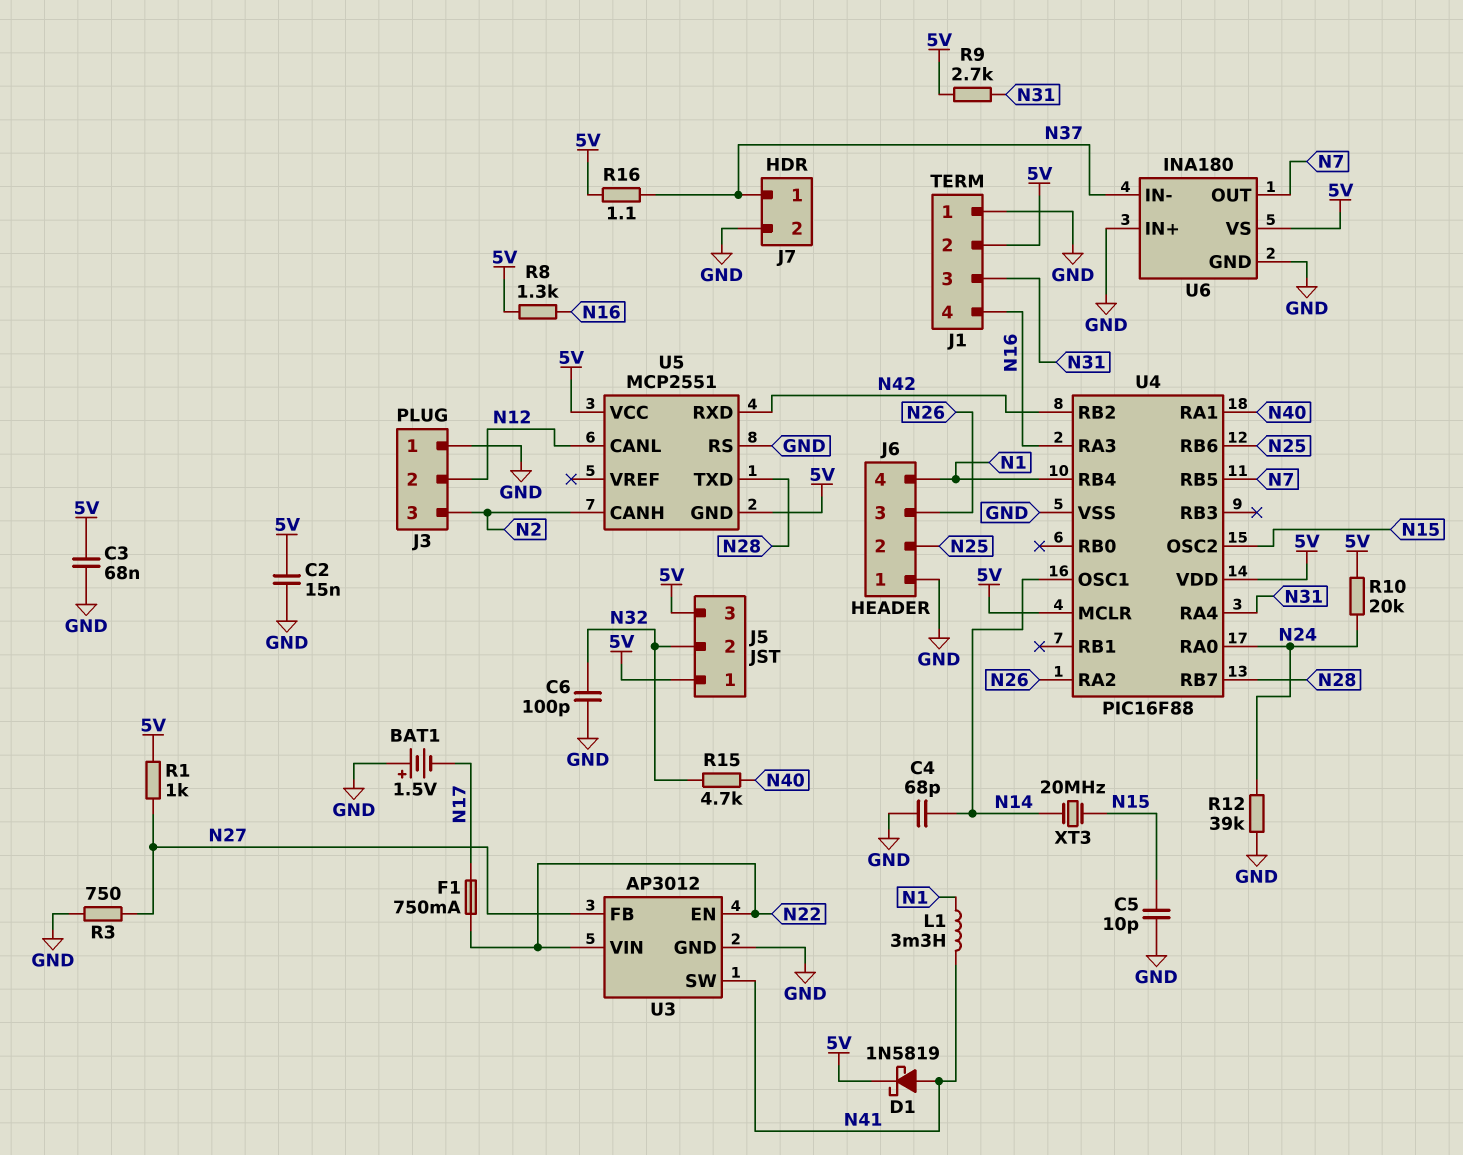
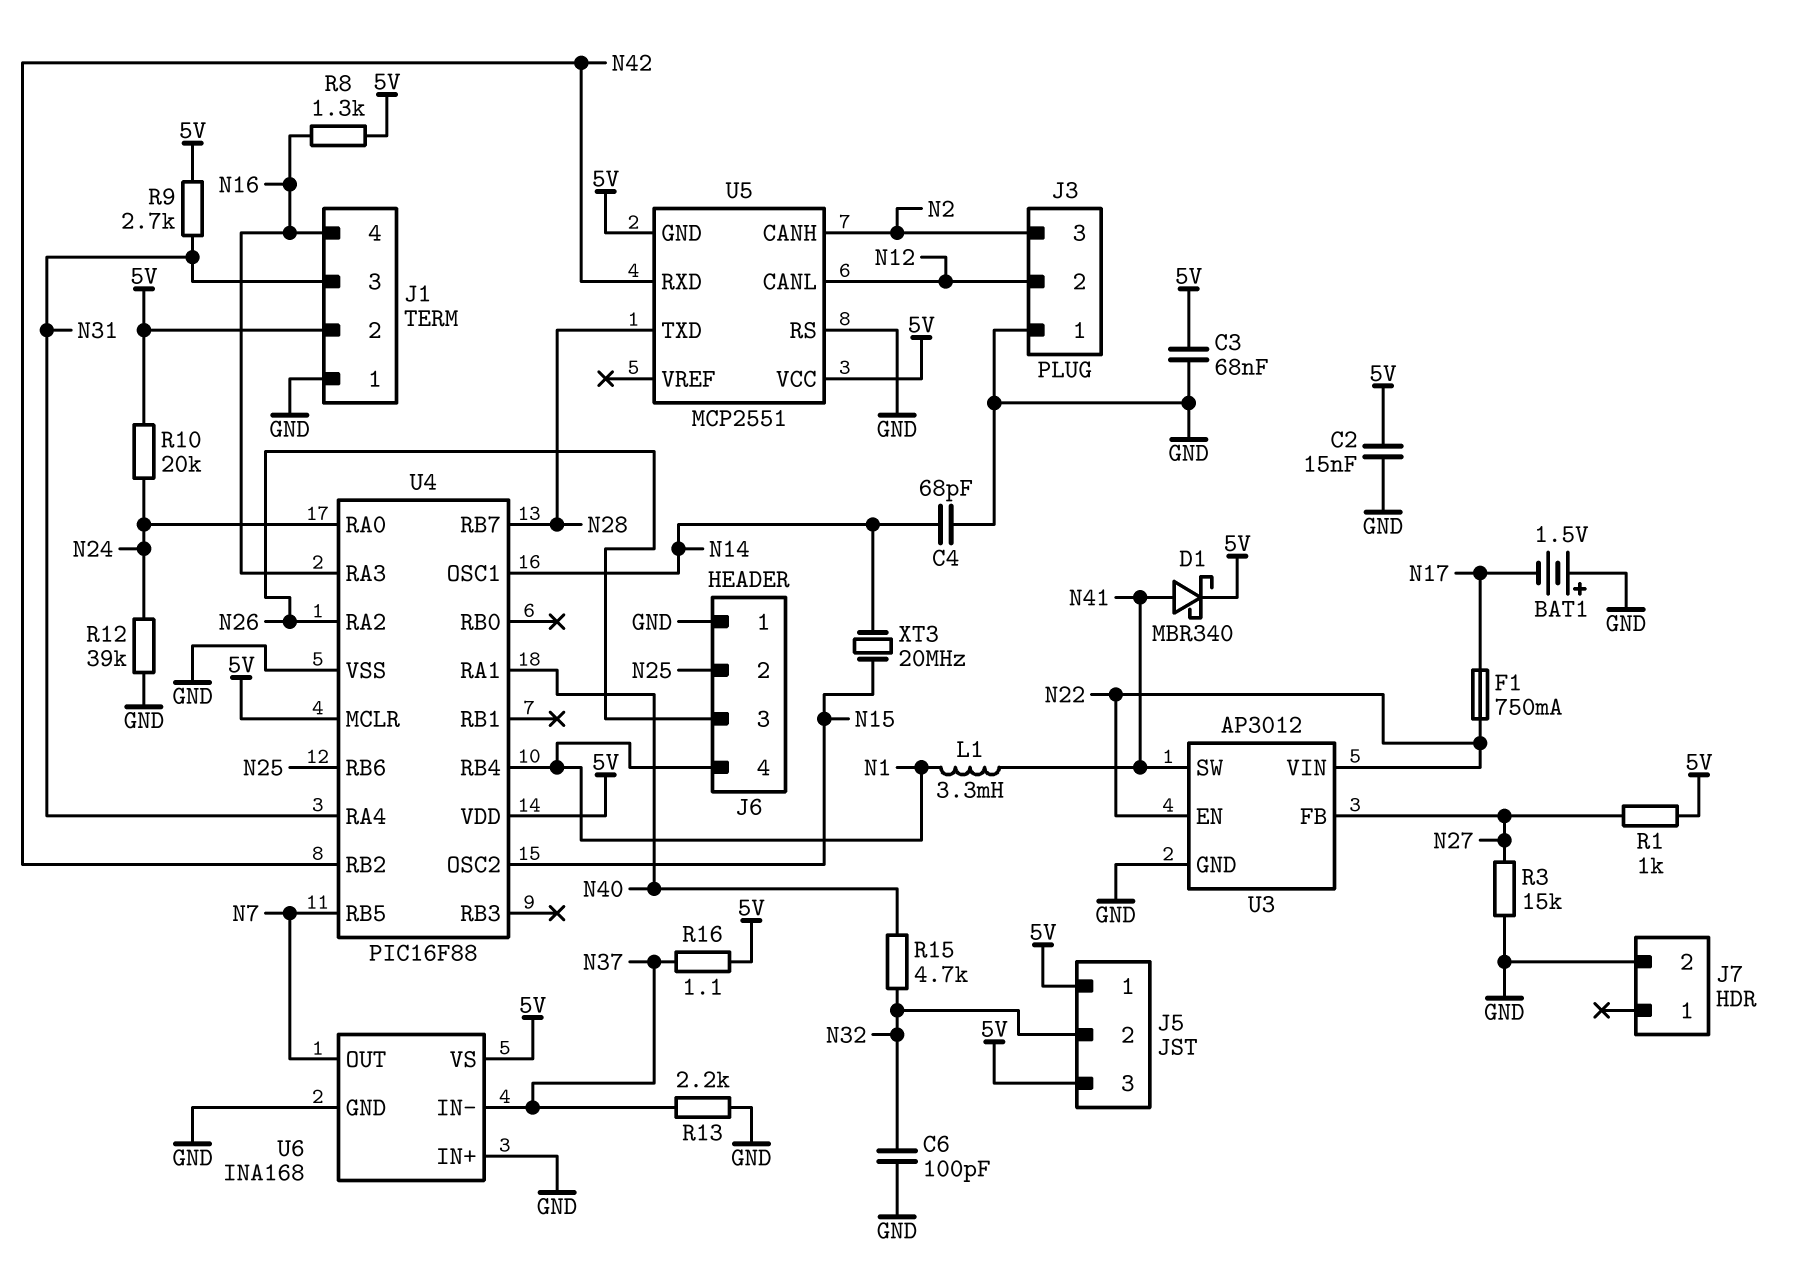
C5: 10pF (GND, N15) -> none
D1: schottky 1N5819 (A N41, K 5V) -> schottky MBR340 (A N41, K 5V)
J7 pin 1: N37 -> none
R3: 750 (GND, N27) -> 15k (GND, N27)
R13: none -> 2.2k (GND, N37)
U6: INA180 -> INA168

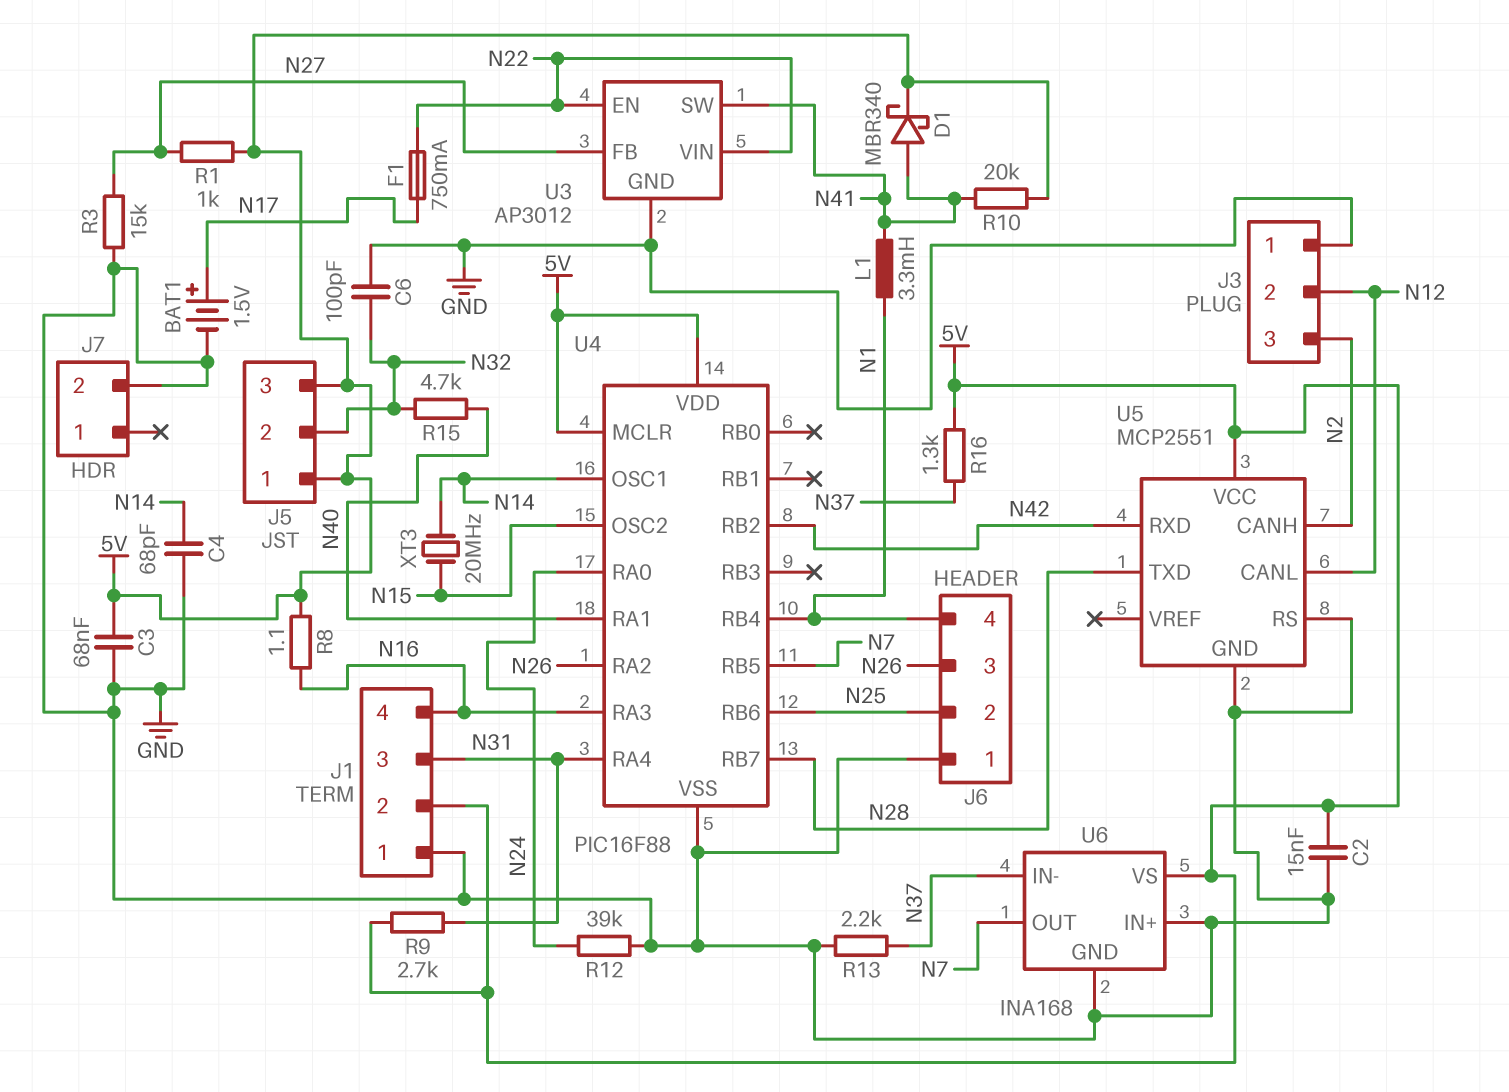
BAT1: 1.5V (plus GND, minus N17) -> 1.5V (plus N17, minus GND)
R8: 1.3k (5V, N16) -> 1.1 (5V, N16)
R10: 20k (5V, N24) -> 20k (5V, N41)
R16: 1.1 (5V, N37) -> 1.3k (5V, N37)
U5 pin GND: 5V -> GND

